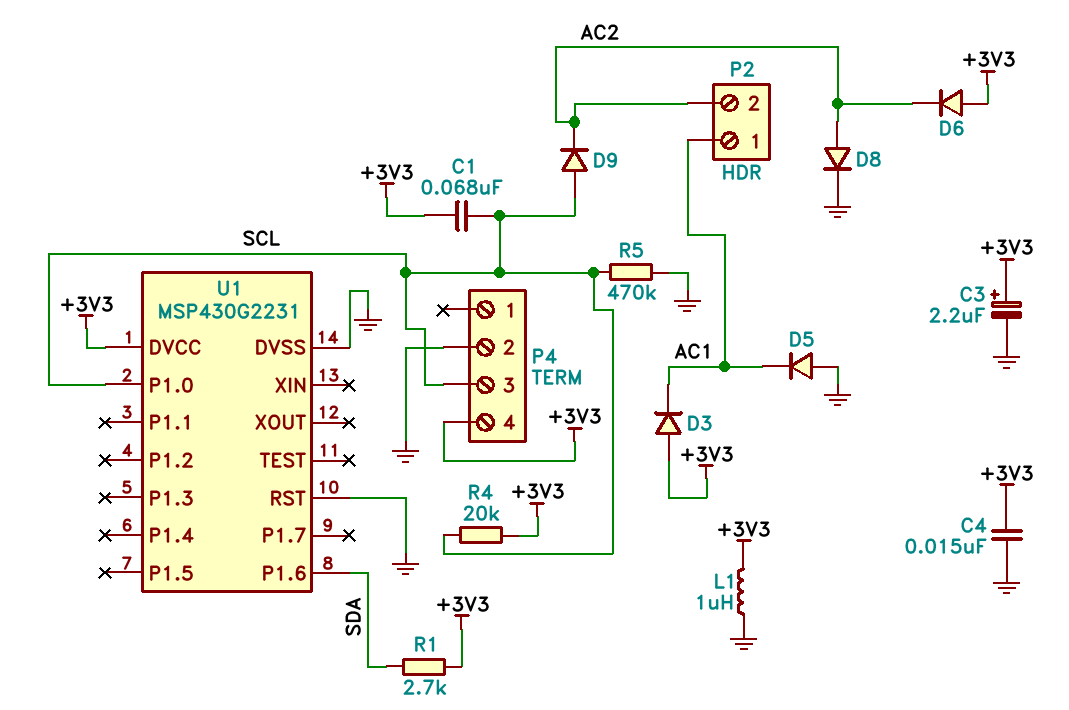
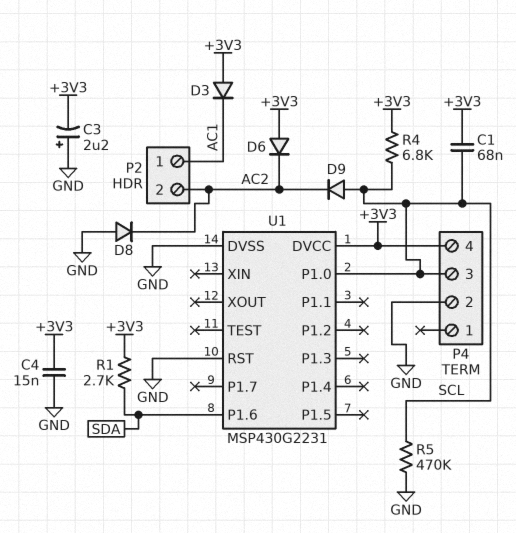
C3: 2.2uF (plus +3V3, minus GND) -> 2.2uF (plus GND, minus +3V3)
D5: diode (A GND, K AC1) -> none
D8: diode (A AC2, K GND) -> diode (A GND, K AC2)
L1: 1uH (+3V3, GND) -> none
R4: 20k (+3V3, SCL) -> 6.8k (+3V3, SCL)

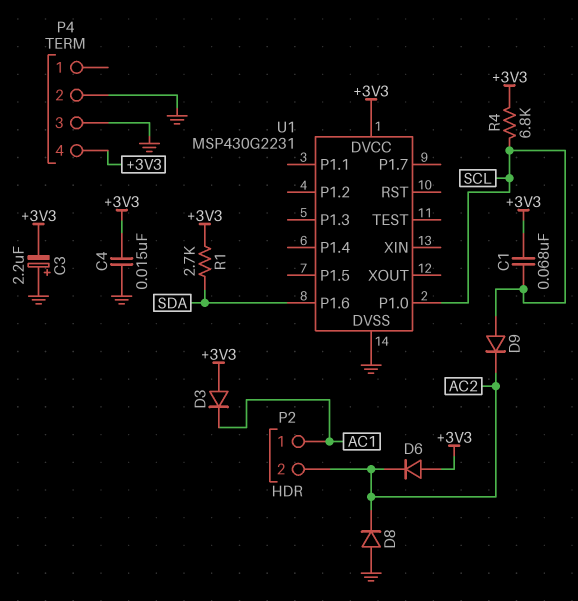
P4 pin 3: SCL -> GND
R5: 470k (GND, SCL) -> none
U1 pin RST: GND -> none

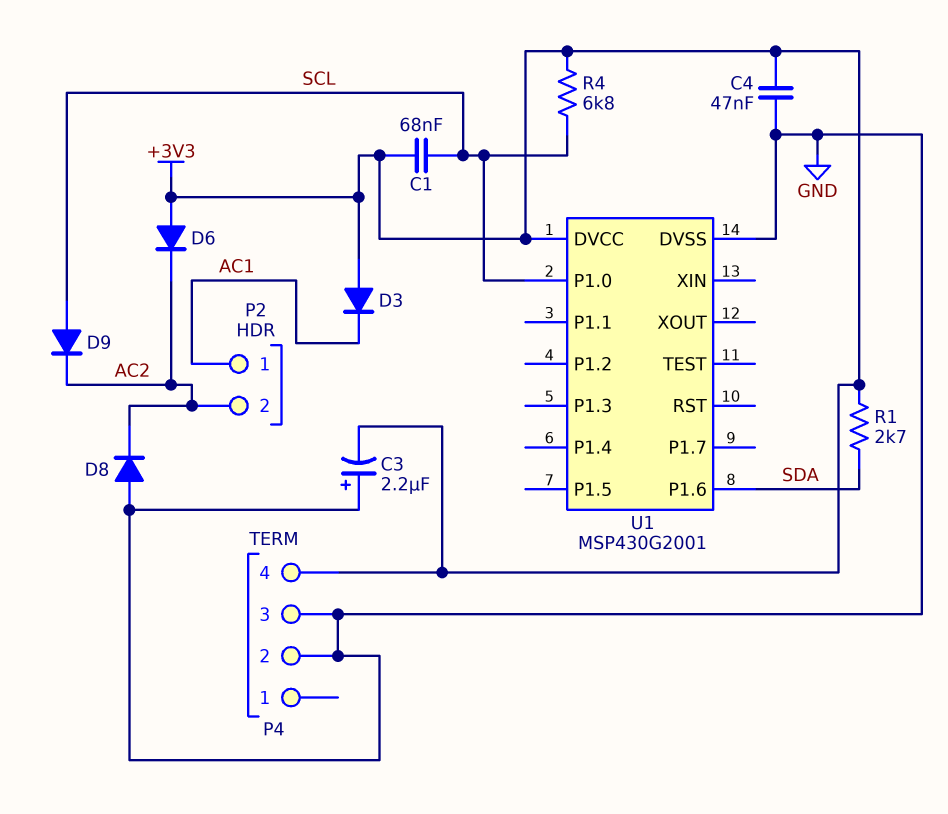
C4: 15nF (+3V3, GND) -> 47nF (+3V3, GND)
U1: MSP430G2231 -> MSP430G2001

